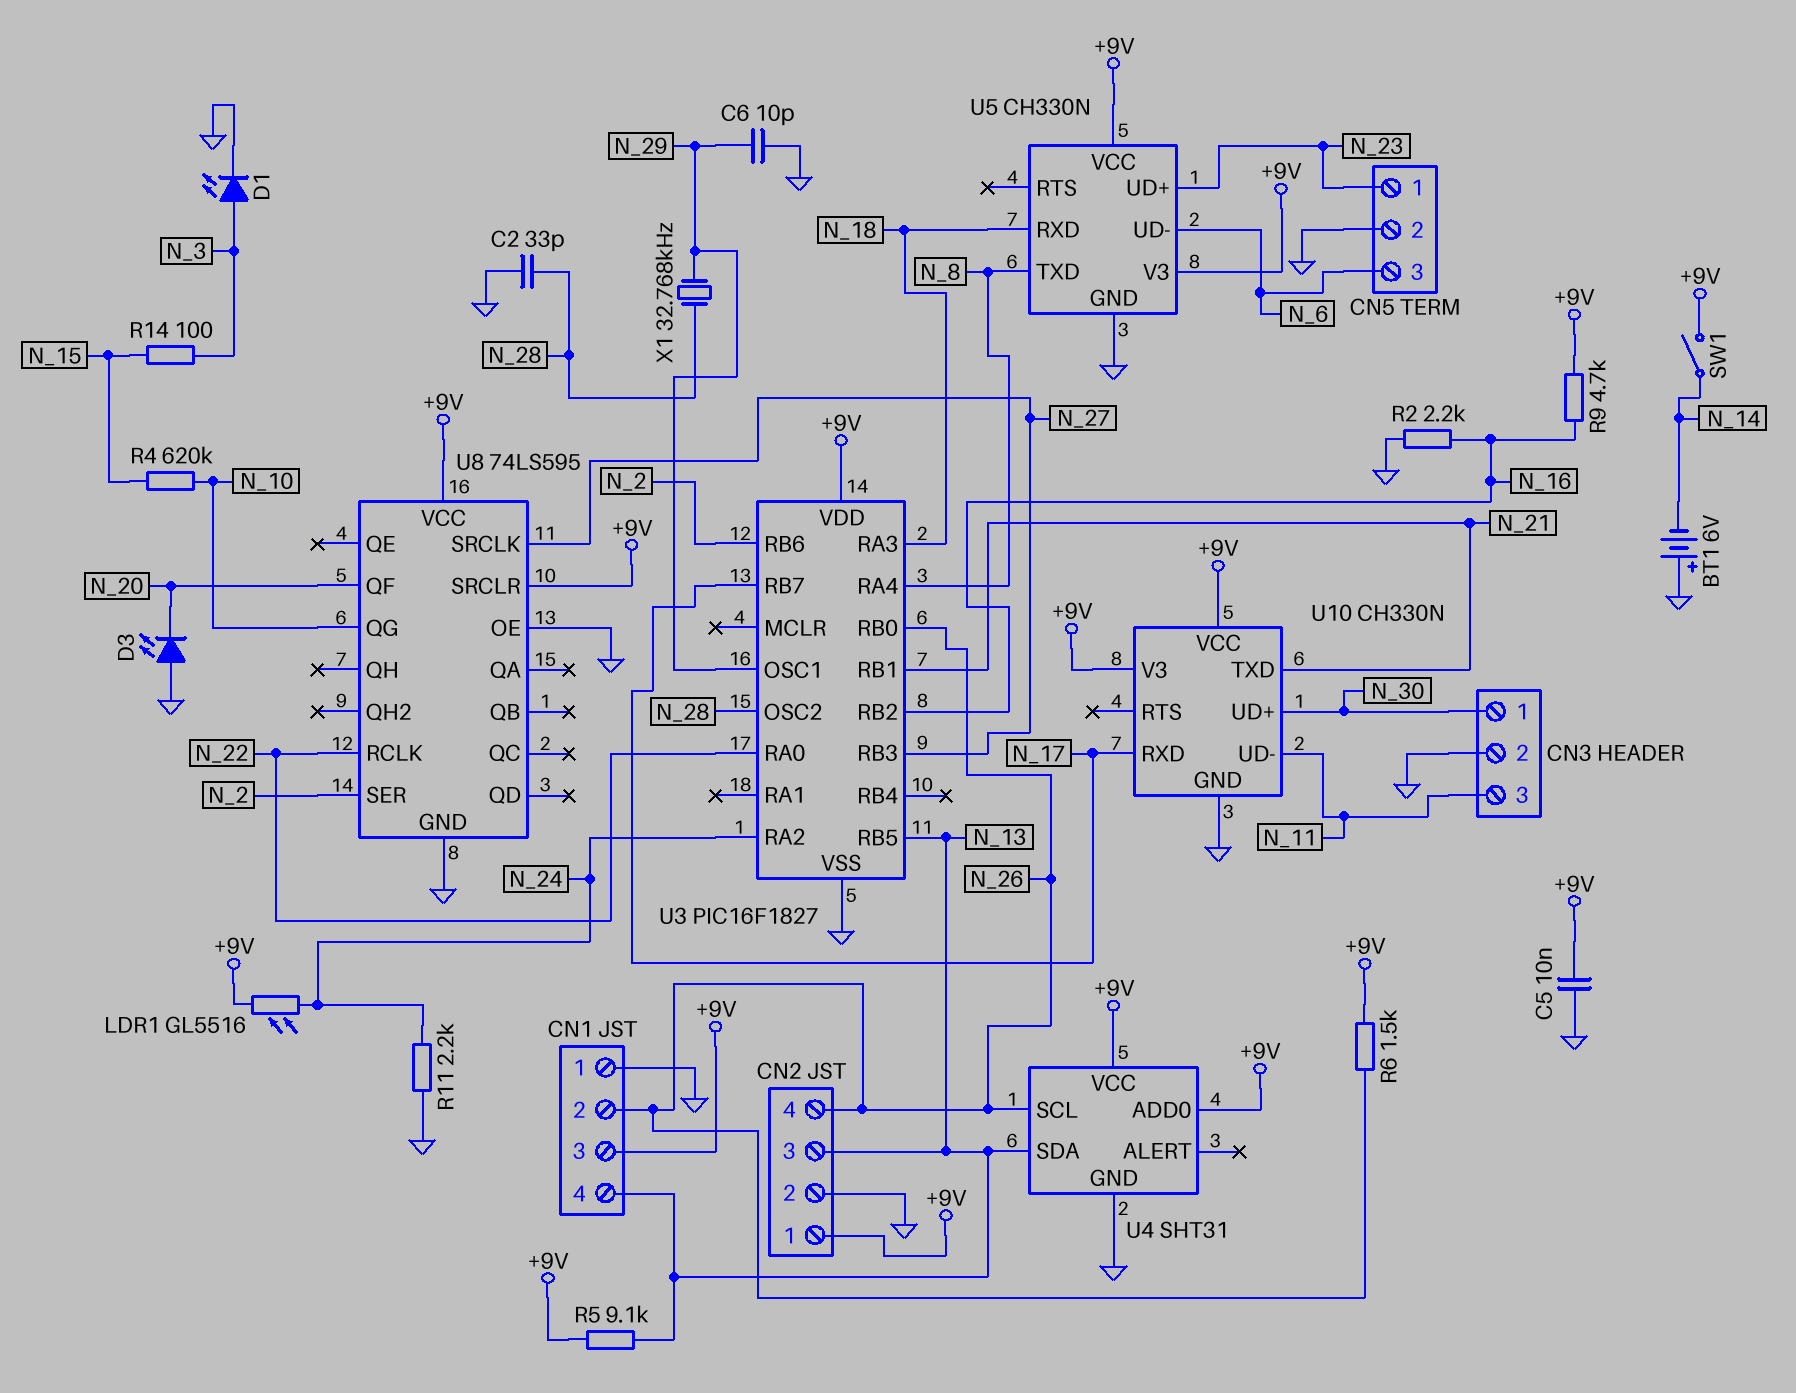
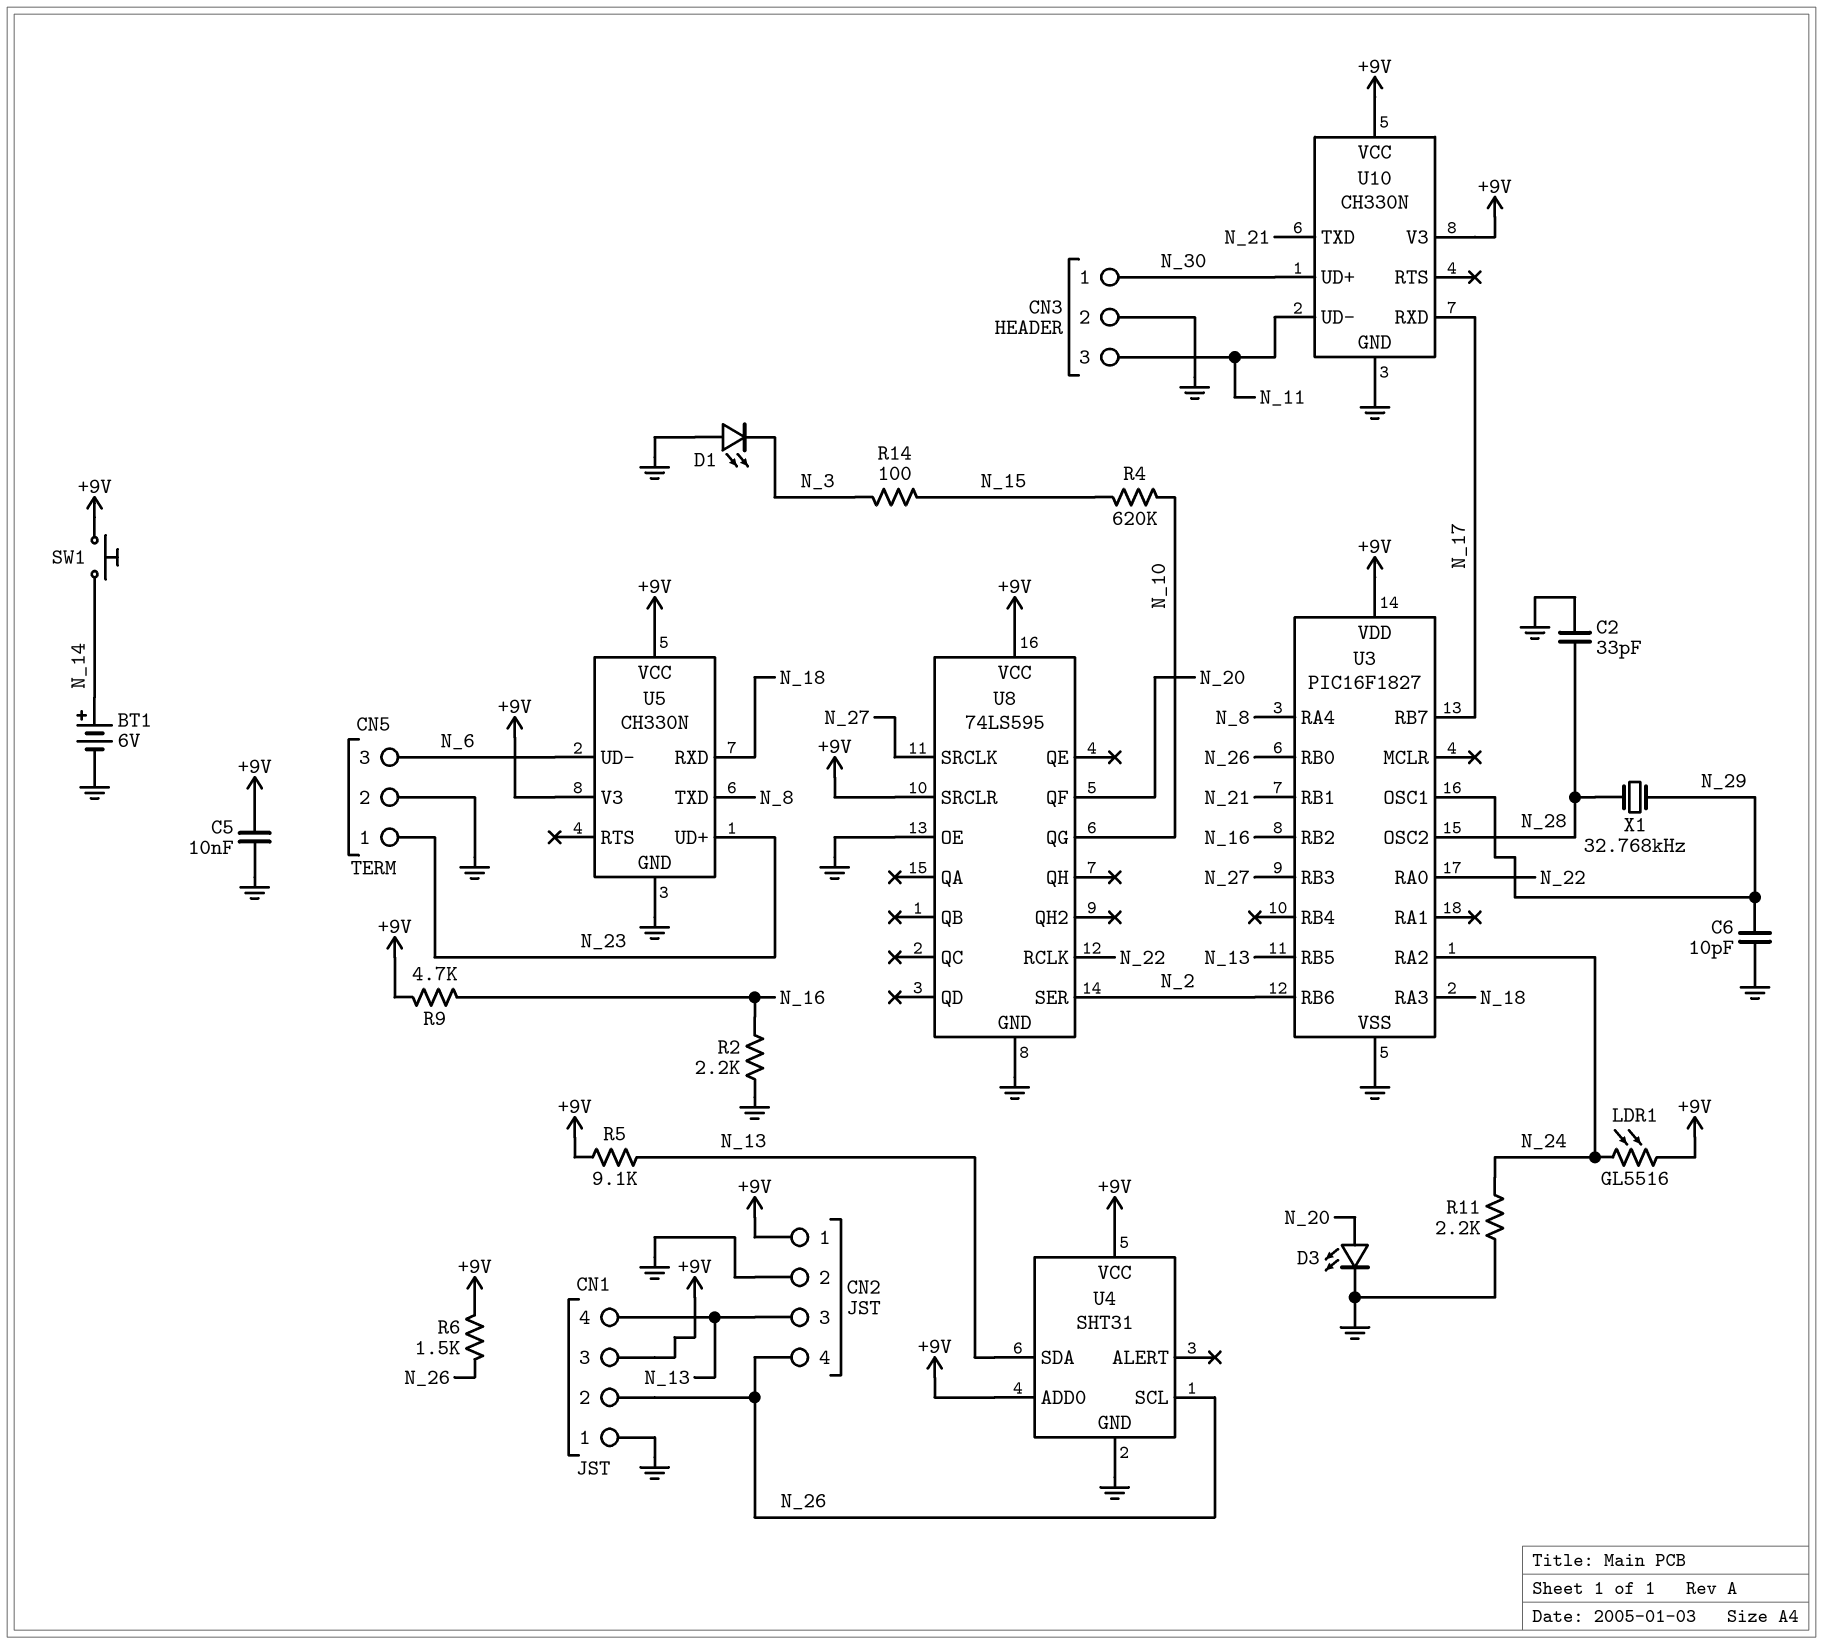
BT1: 6V (plus GND, minus N_14) -> 6V (plus N_14, minus GND)
D1: LED (A N_3, K GND) -> LED (A GND, K N_3)
D3: LED (A GND, K N_20) -> LED (A N_20, K GND)
SW1: switch (+9V, N_14) -> button (+9V, N_14)

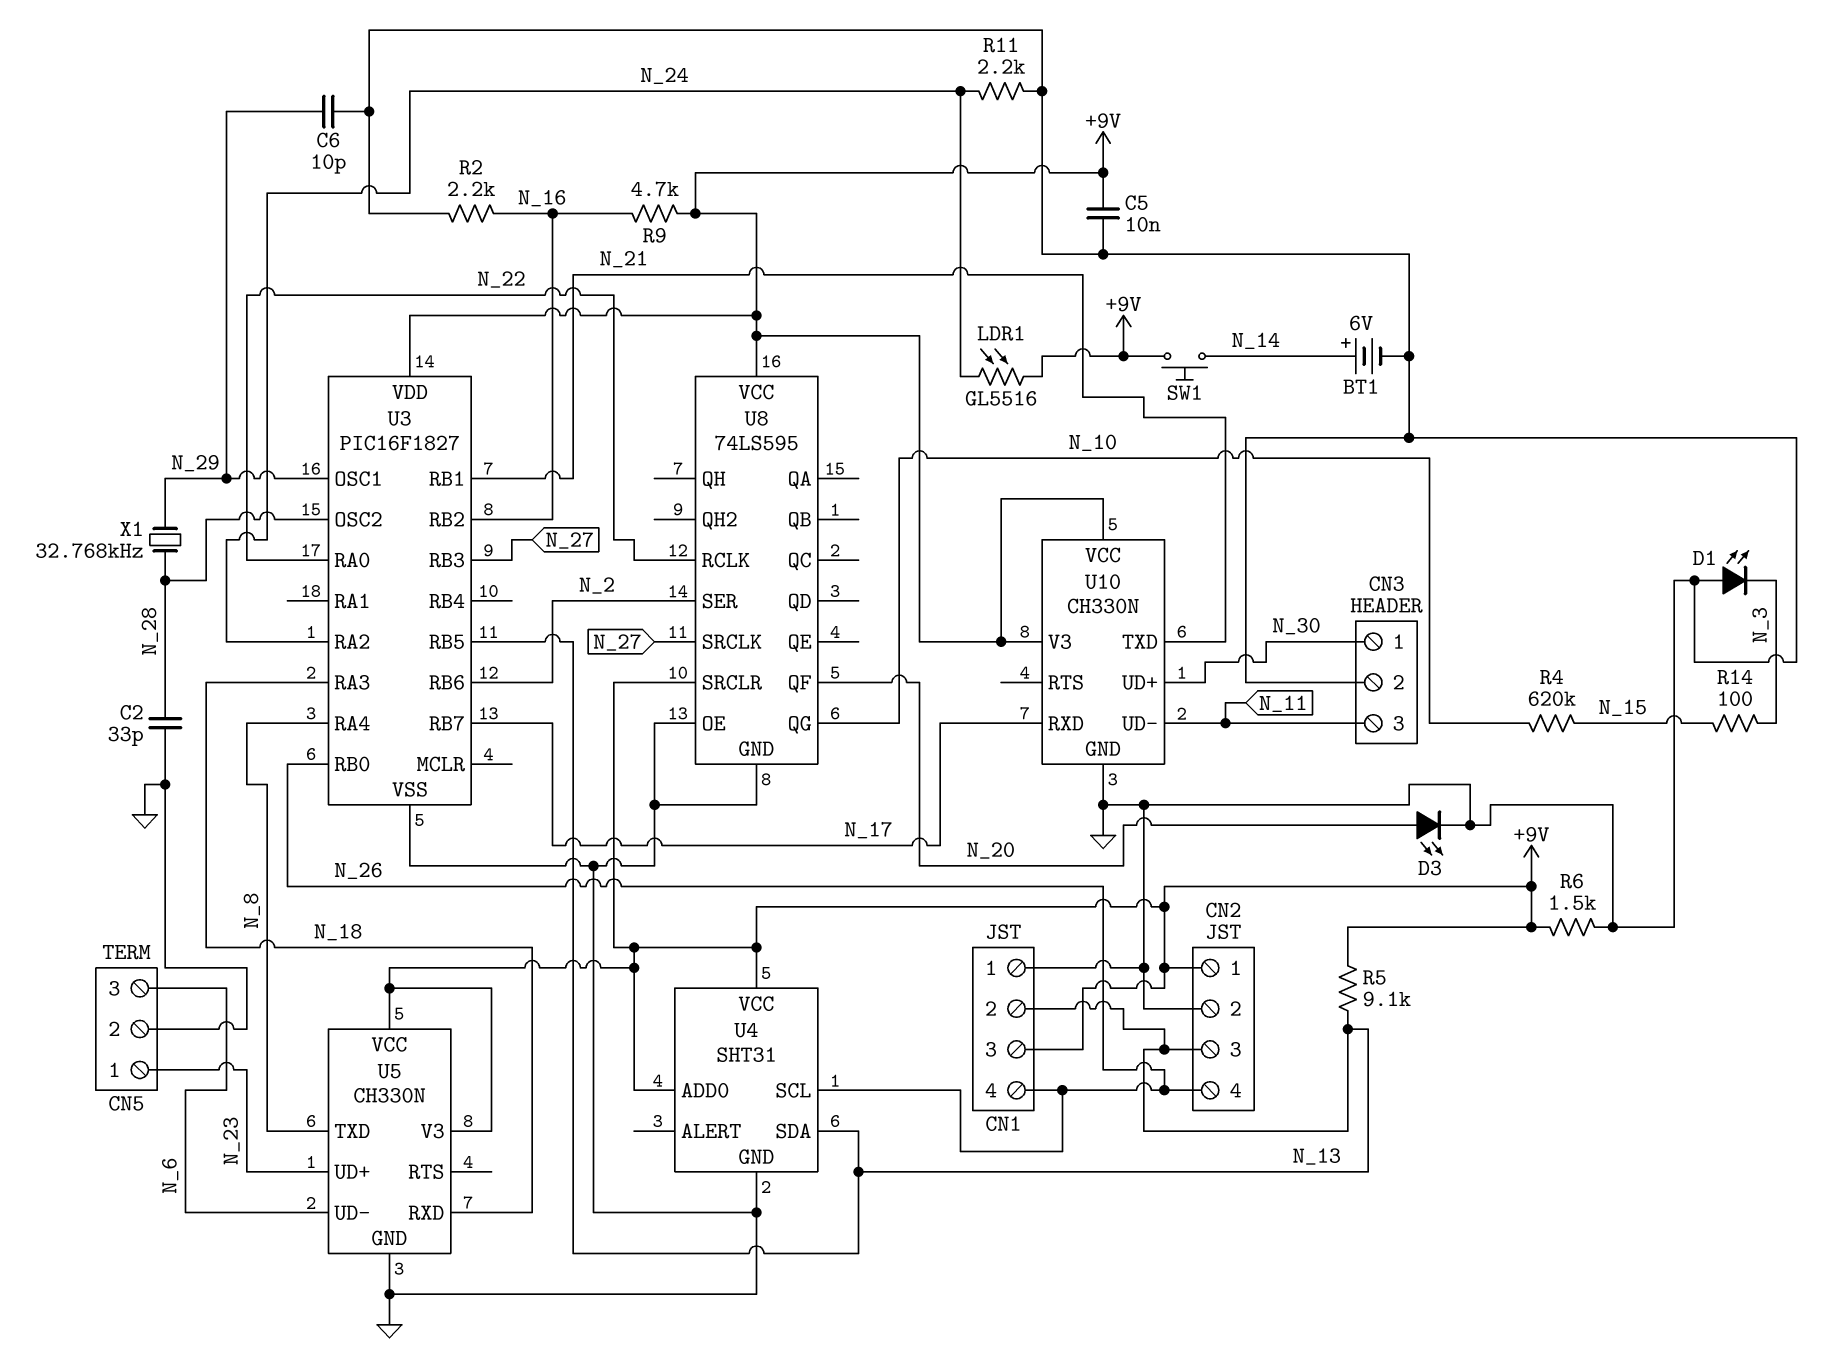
CN1 pin 2: N_26 -> N_13
CN1 pin 4: N_13 -> N_26
R6: 1.5k (+9V, N_26) -> 1.5k (+9V, GND)

